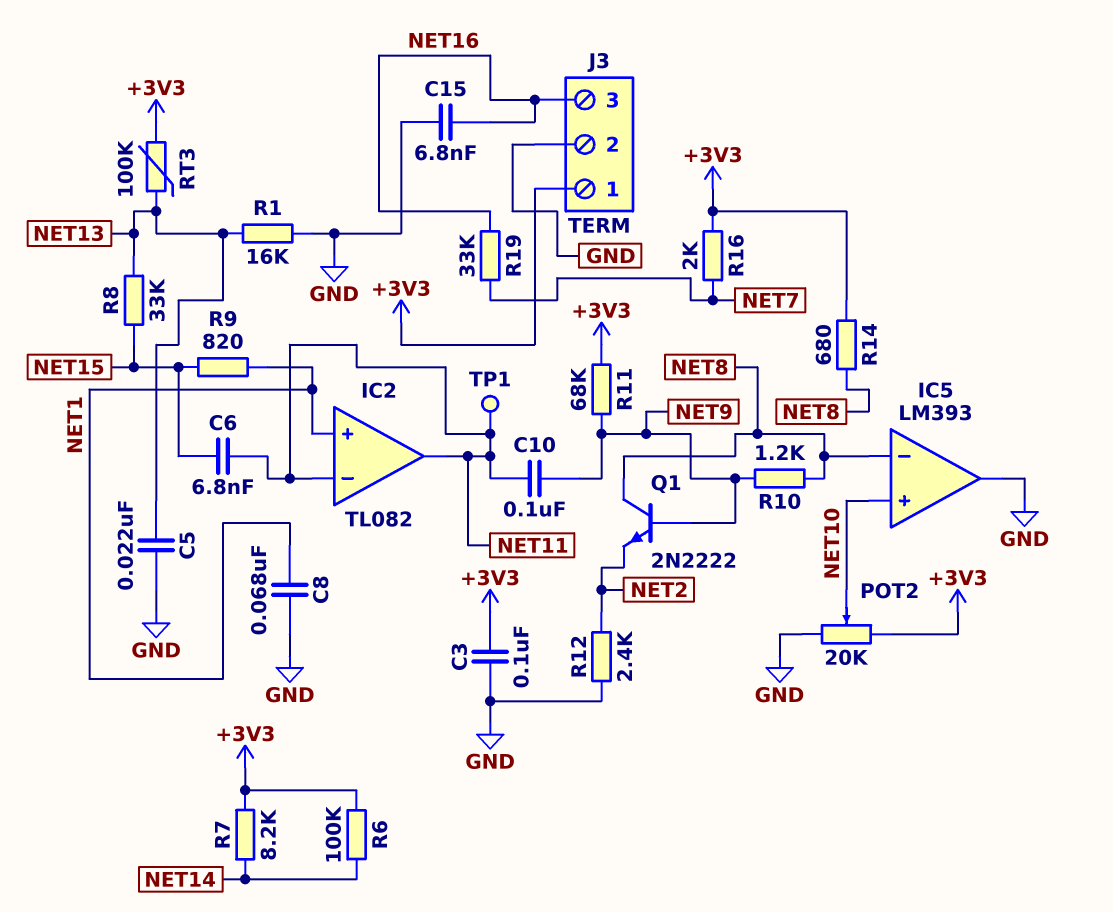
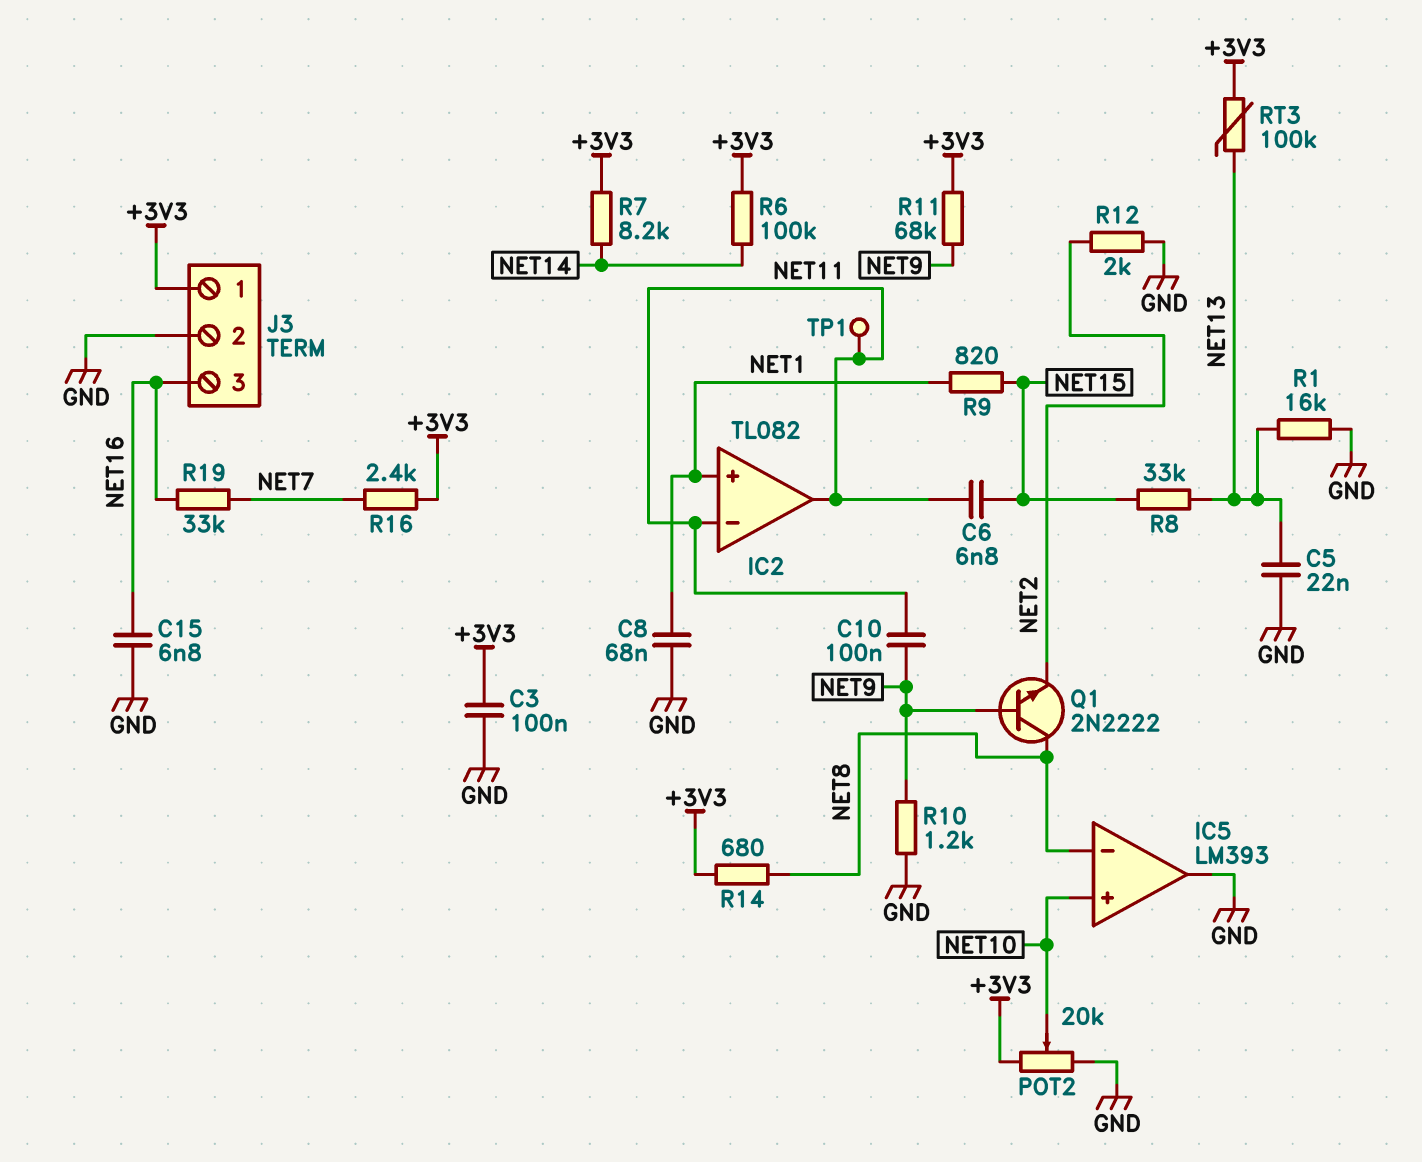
R10: 1.2k (NET8, NET9) -> 1.2k (GND, NET9)
R12: 2.4k (GND, NET2) -> 2k (GND, NET2)
R16: 2k (+3V3, NET7) -> 2.4k (+3V3, NET7)

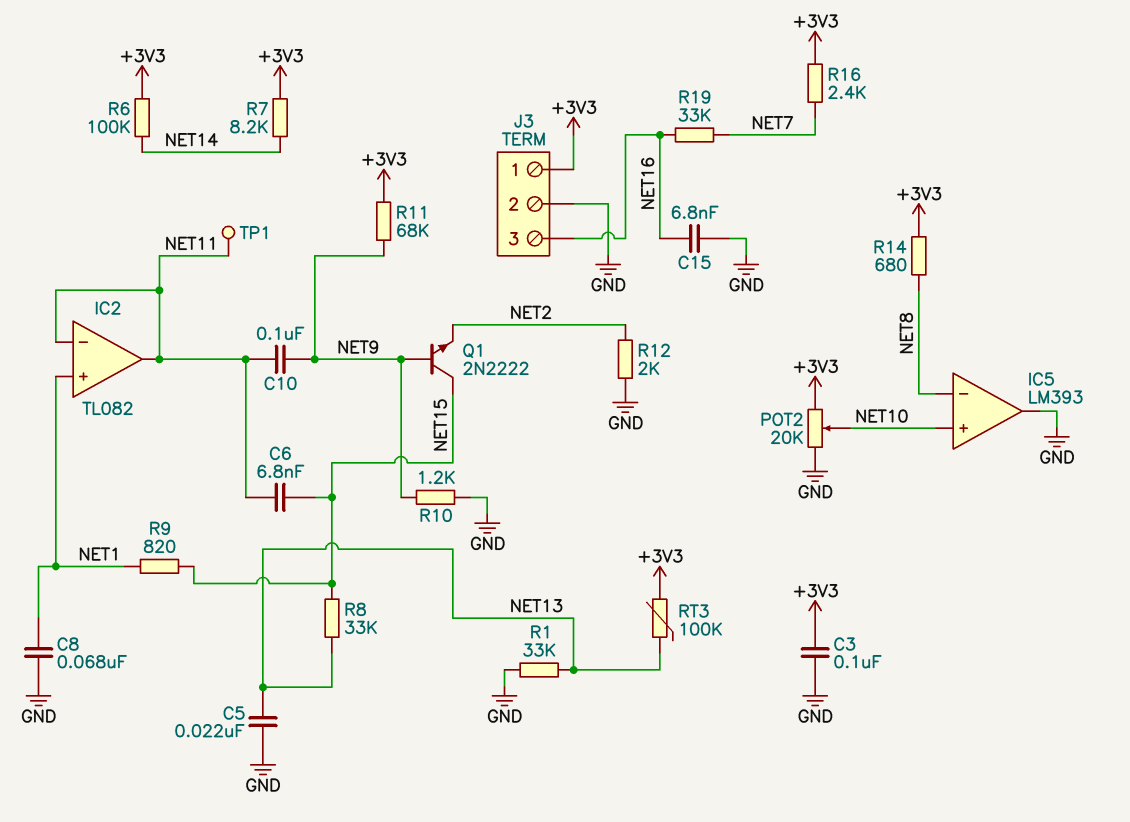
Q1: NPN 2N2222 (B NET9, C NET8, E NET2) -> NPN 2N2222 (B NET9, C NET15, E NET2)
R1: 16k (GND, NET13) -> 33k (GND, NET13)

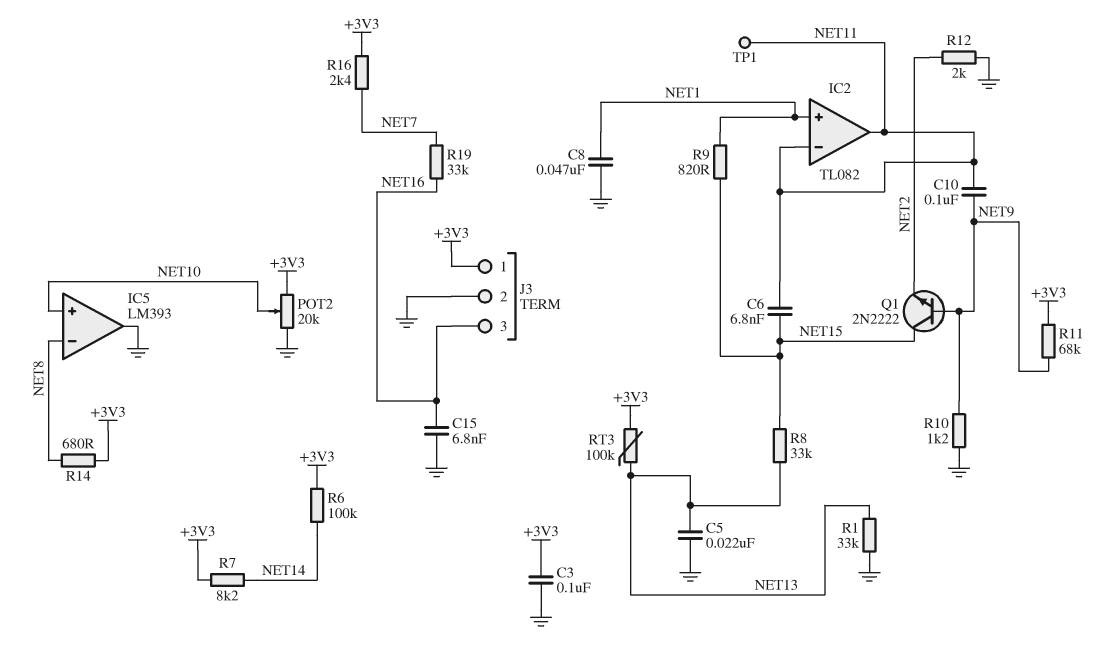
C8: 68nF (GND, NET1) -> 47nF (GND, NET1)

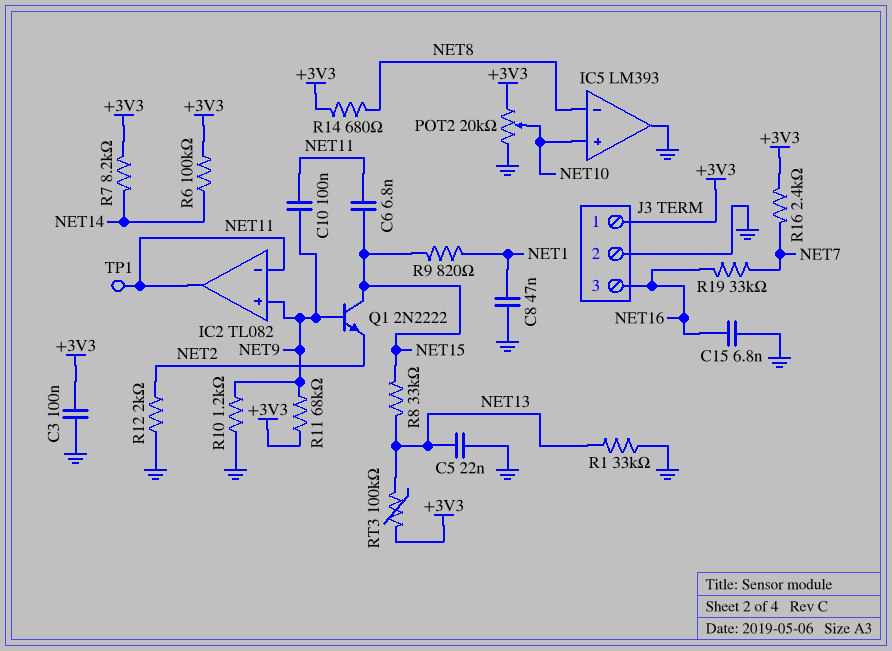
IC2 pin in+: NET1 -> NET9

